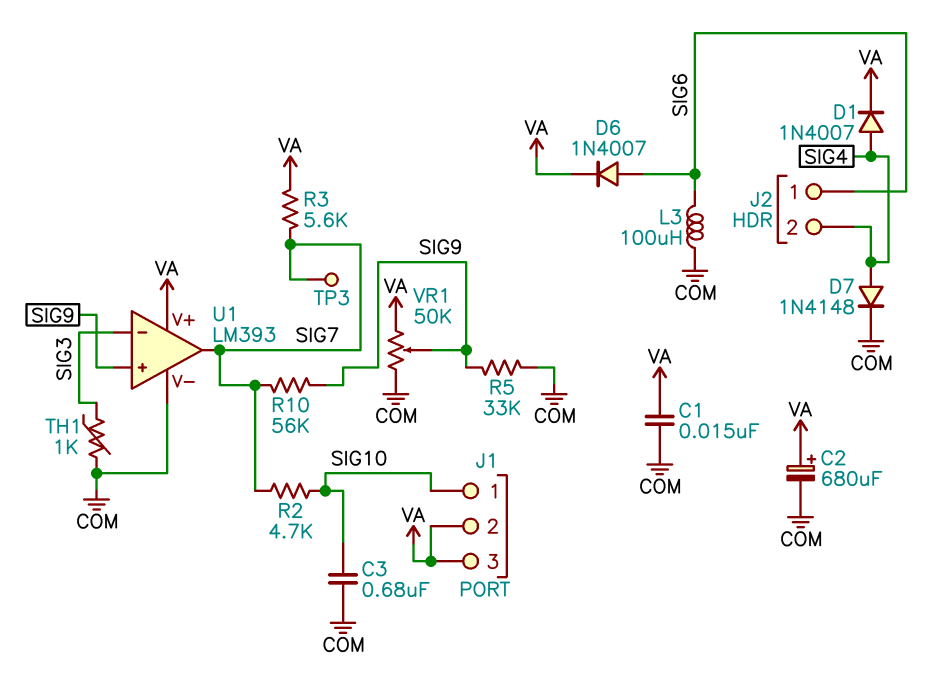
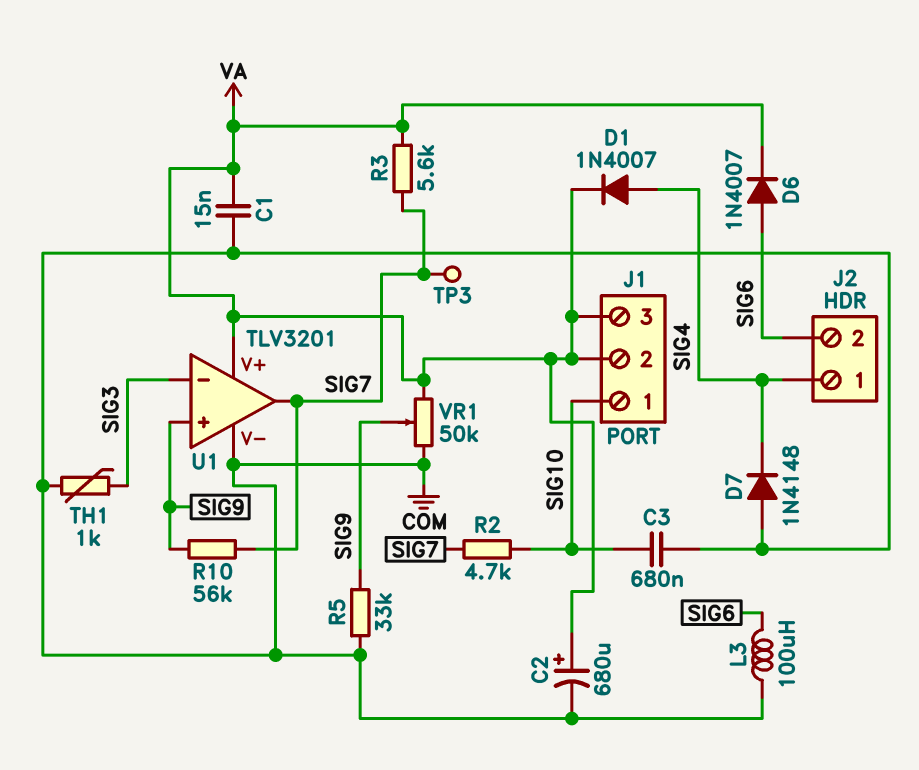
D7: diode 1N4148 (A SIG4, K COM) -> diode 1N4148 (A COM, K SIG4)
J2 pin 1: SIG6 -> SIG4
J2 pin 2: SIG4 -> SIG6
U1: LM393 -> TLV3201

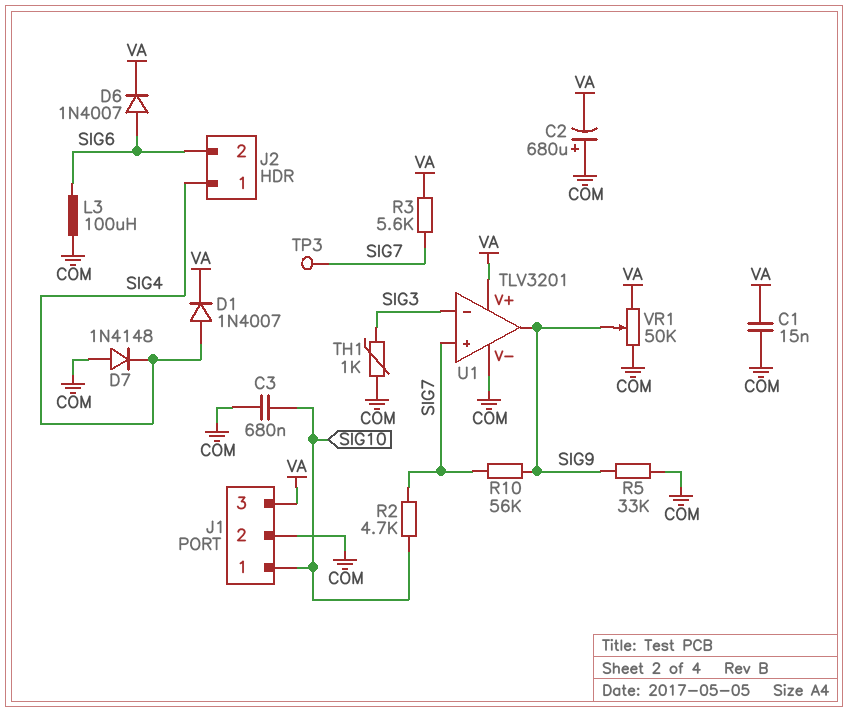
C2: 680uF (plus VA, minus COM) -> 680uF (plus COM, minus VA)
J1 pin 2: VA -> COM
U1 pin in+: SIG9 -> SIG7
U1 pin out: SIG7 -> SIG9

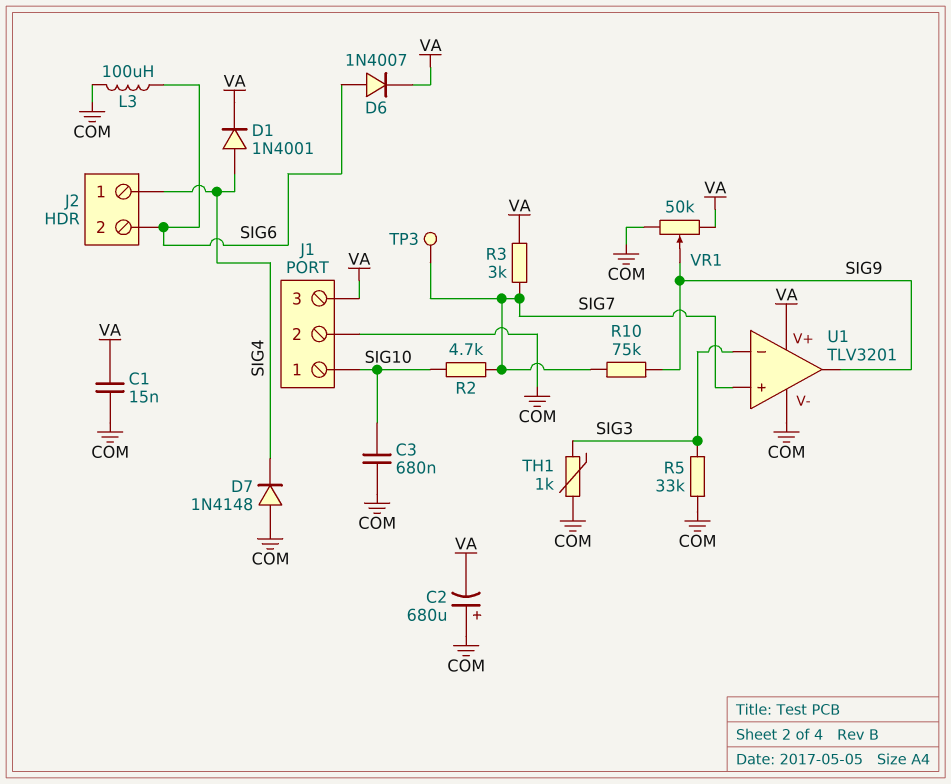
D1: diode 1N4007 (A SIG4, K VA) -> diode 1N4001 (A SIG4, K VA)
R3: 5.6k (SIG7, VA) -> 3k (SIG7, VA)
R5: 33k (COM, SIG9) -> 33k (COM, SIG3)
R10: 56k (SIG7, SIG9) -> 75k (SIG7, SIG9)

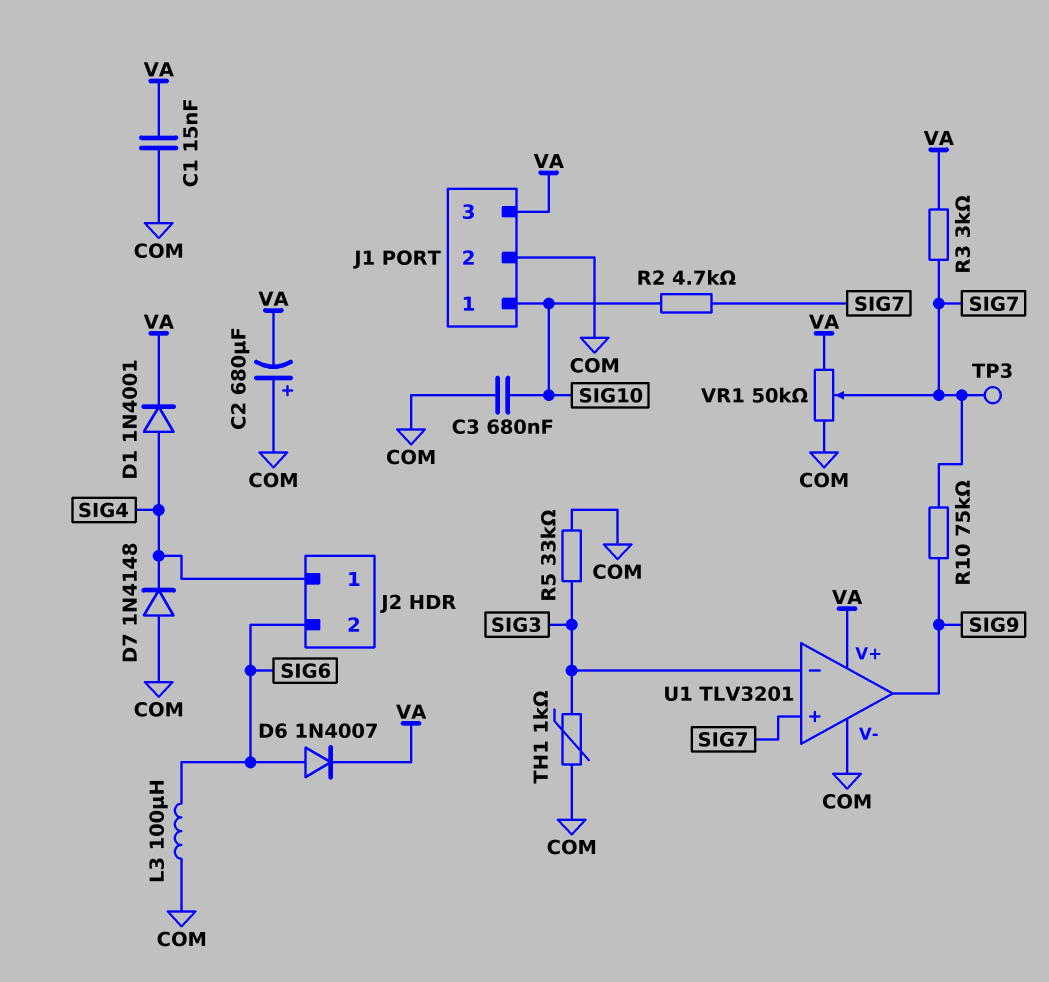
VR1: 50k (COM, VA, wiper SIG9) -> 50k (COM, VA, wiper SIG7)

